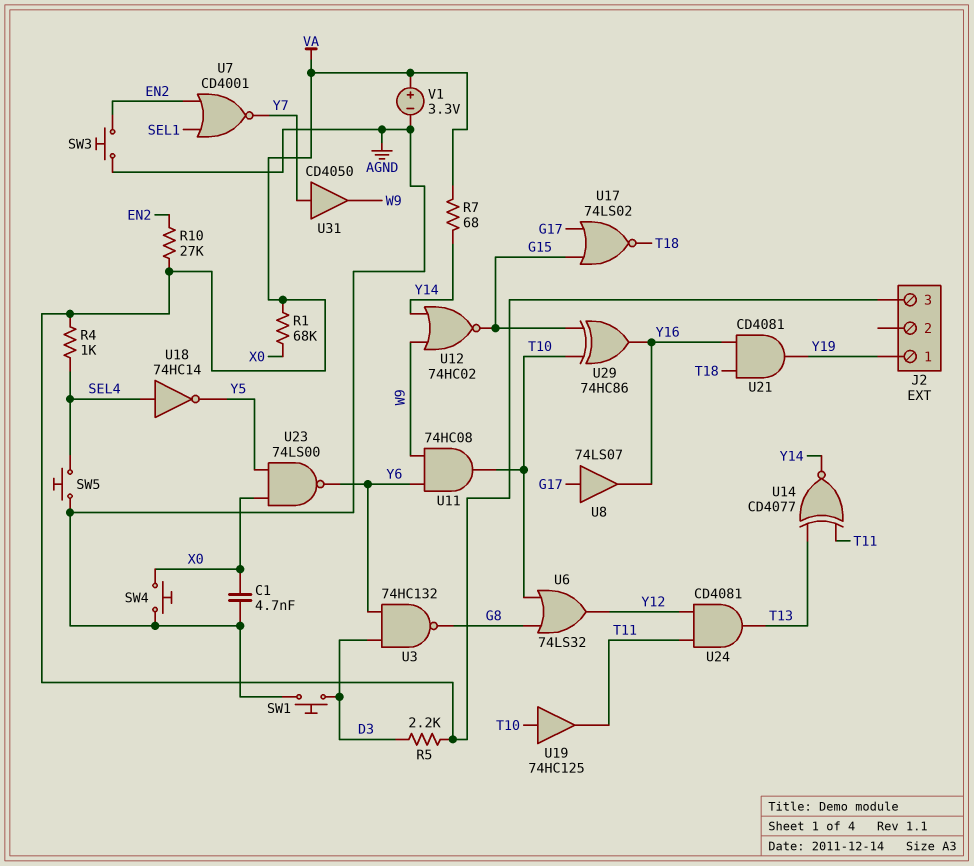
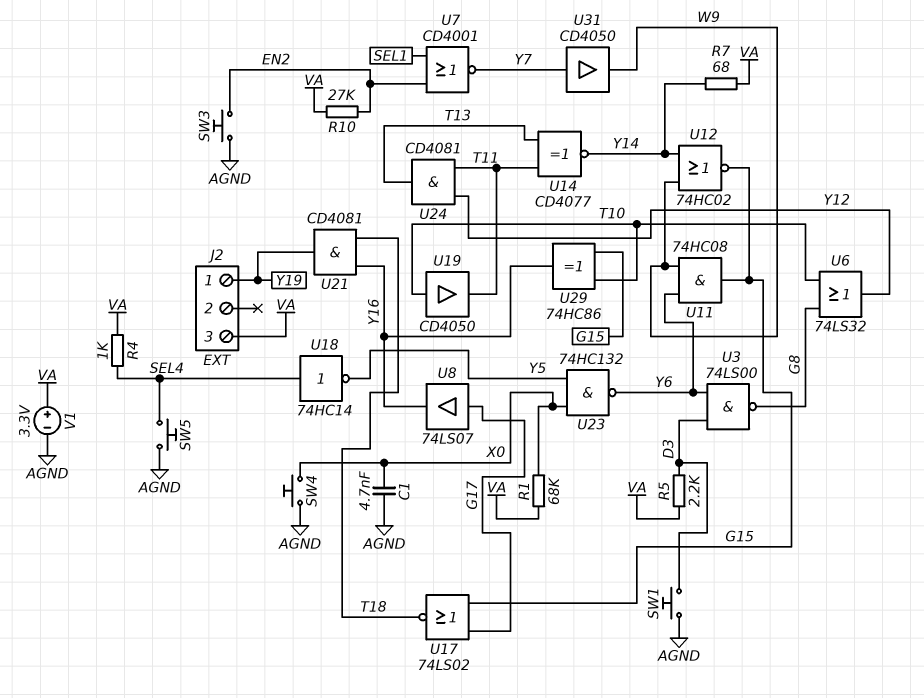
U3: NAND 74HC132 (in D3, in Y6, out G8) -> NAND 74LS00 (in D3, in Y6, out G8)
U11: AND 74HC08 (in W9, in Y6, out T10) -> AND 74HC08 (in W9, in Y6, out G15)
U19: buffer 74HC125 (in T10, out T11) -> buffer CD4050 (in T10, out T11)
U23: NAND 74LS00 (in X0, in Y5, out Y6) -> NAND 74HC132 (in X0, in Y5, out Y6)

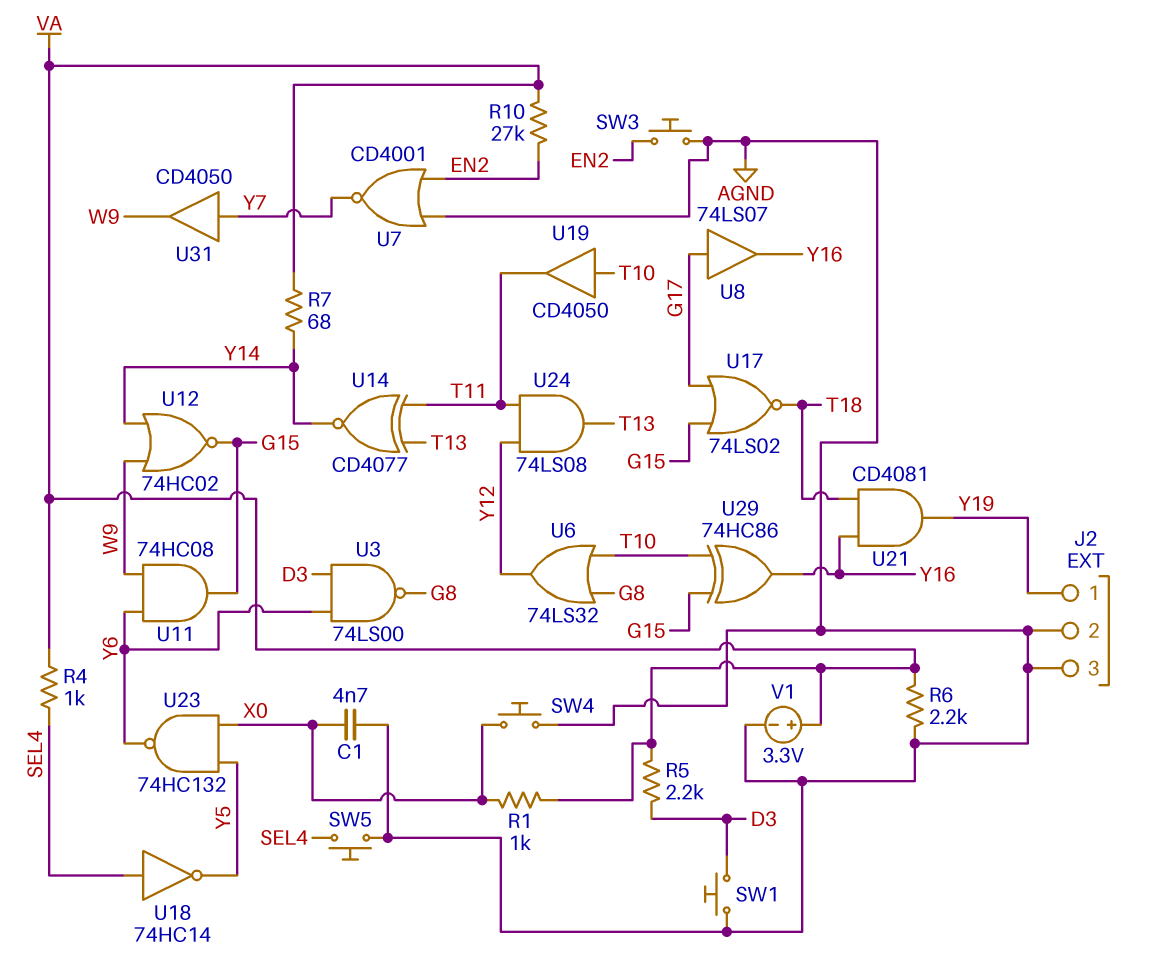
J2 pin 2: none -> AGND
J2 pin 3: VA -> AGND
R1: 68k (VA, X0) -> 1k (VA, X0)
R6: none -> 2.2k (AGND, VA)
U7: NOR CD4001 (in EN2, in SEL1, out Y7) -> NOR CD4001 (in AGND, in EN2, out Y7)
U24: AND CD4081 (in T11, in Y12, out T13) -> AND 74LS08 (in T11, in Y12, out T13)

